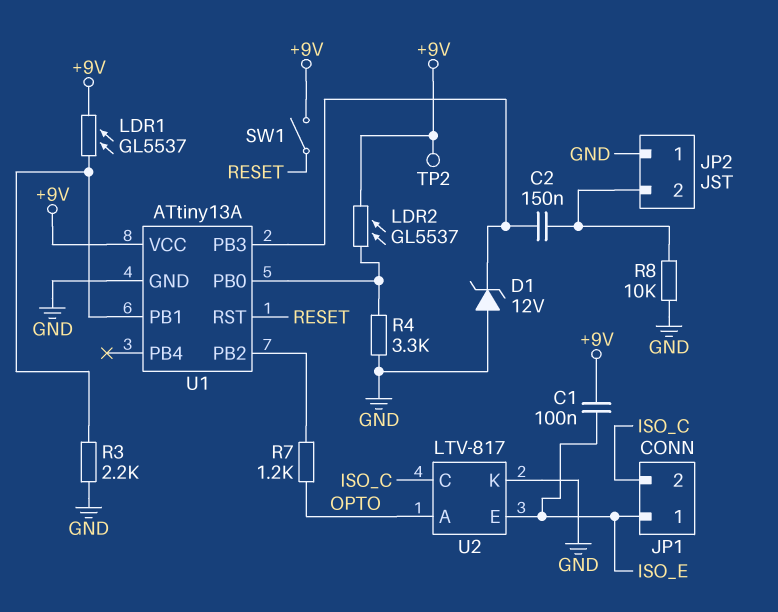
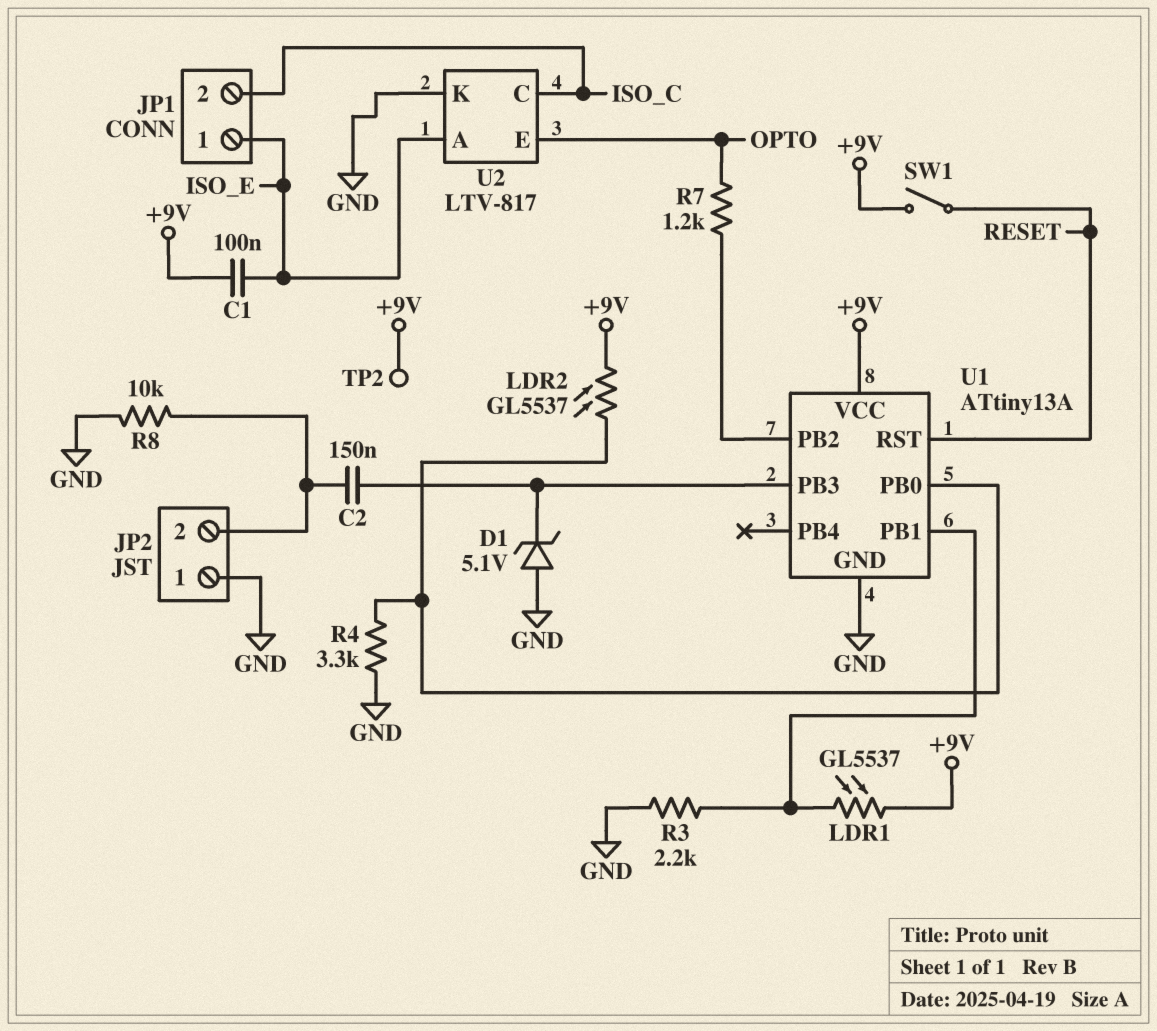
D1: zener 12V (A GND, K U1/PB3) -> zener 5.1V (A GND, K U1/PB3)
U2 pin A: OPTO -> ISO_E
U2 pin E: ISO_E -> OPTO

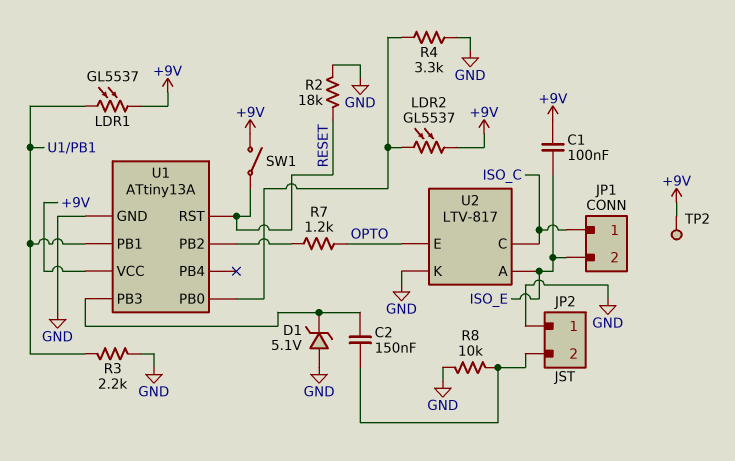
JP1 pin 1: ISO_E -> ISO_C
JP1 pin 2: ISO_C -> ISO_E
R2: none -> 18k (GND, RESET)

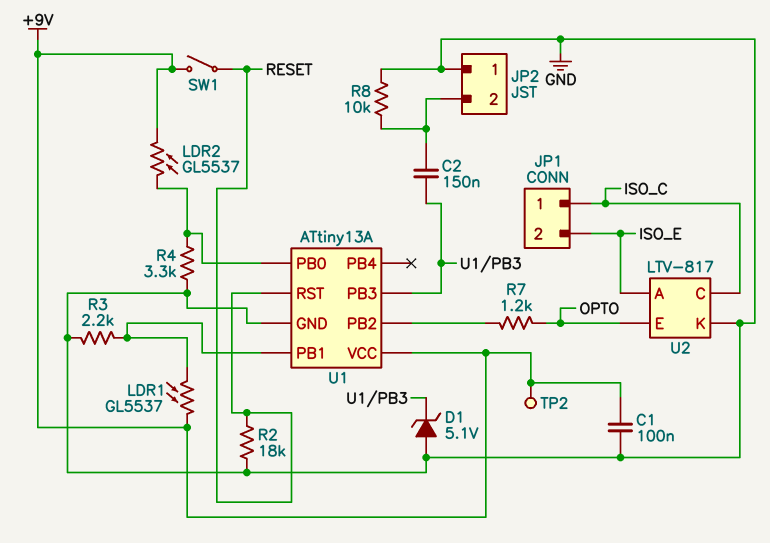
C1: 100nF (+9V, ISO_E) -> 100nF (+9V, GND)

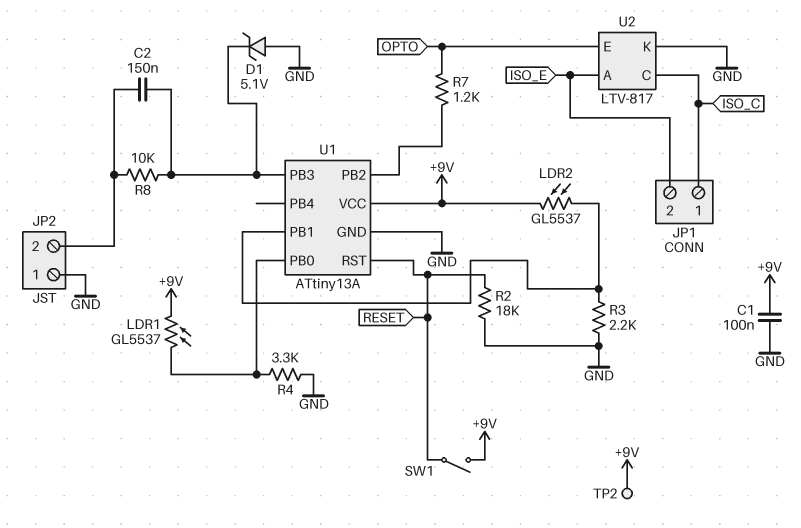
LDR1: GL5537 (+9V, U1/PB1) -> GL5537 (+9V, U1/PB0)
LDR2: GL5537 (+9V, U1/PB0) -> GL5537 (+9V, U1/PB1)
R8: 10k (GND, JP2/2) -> 10k (JP2/2, U1/PB3)

